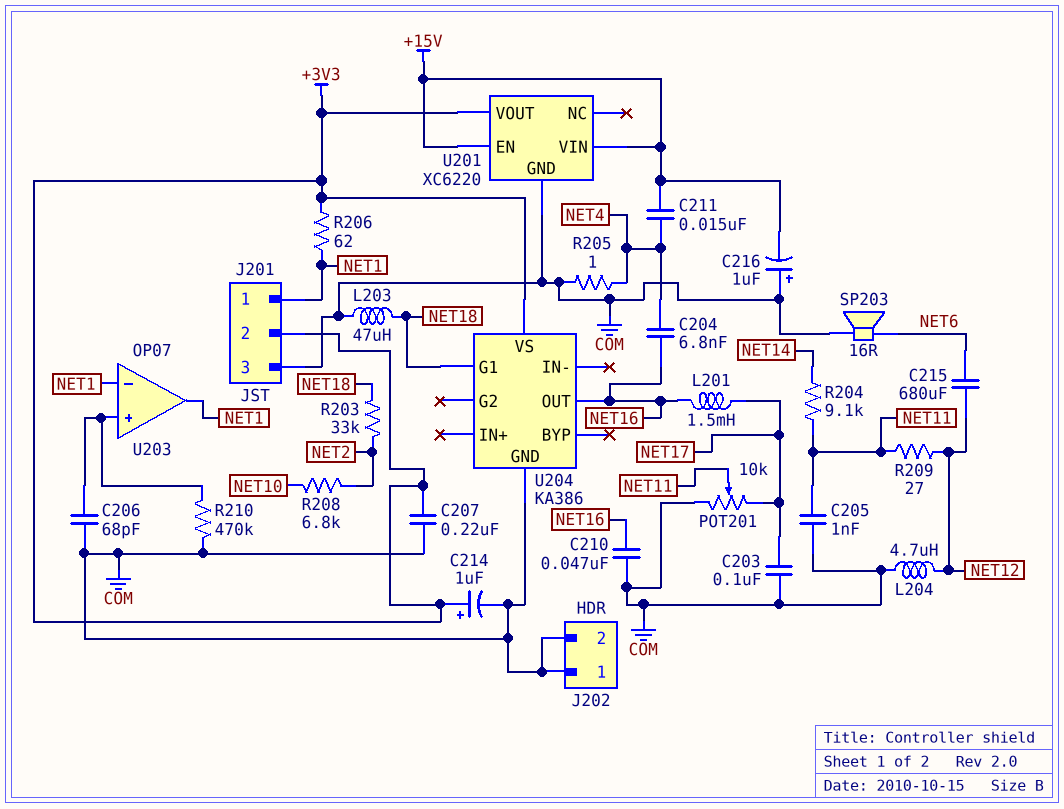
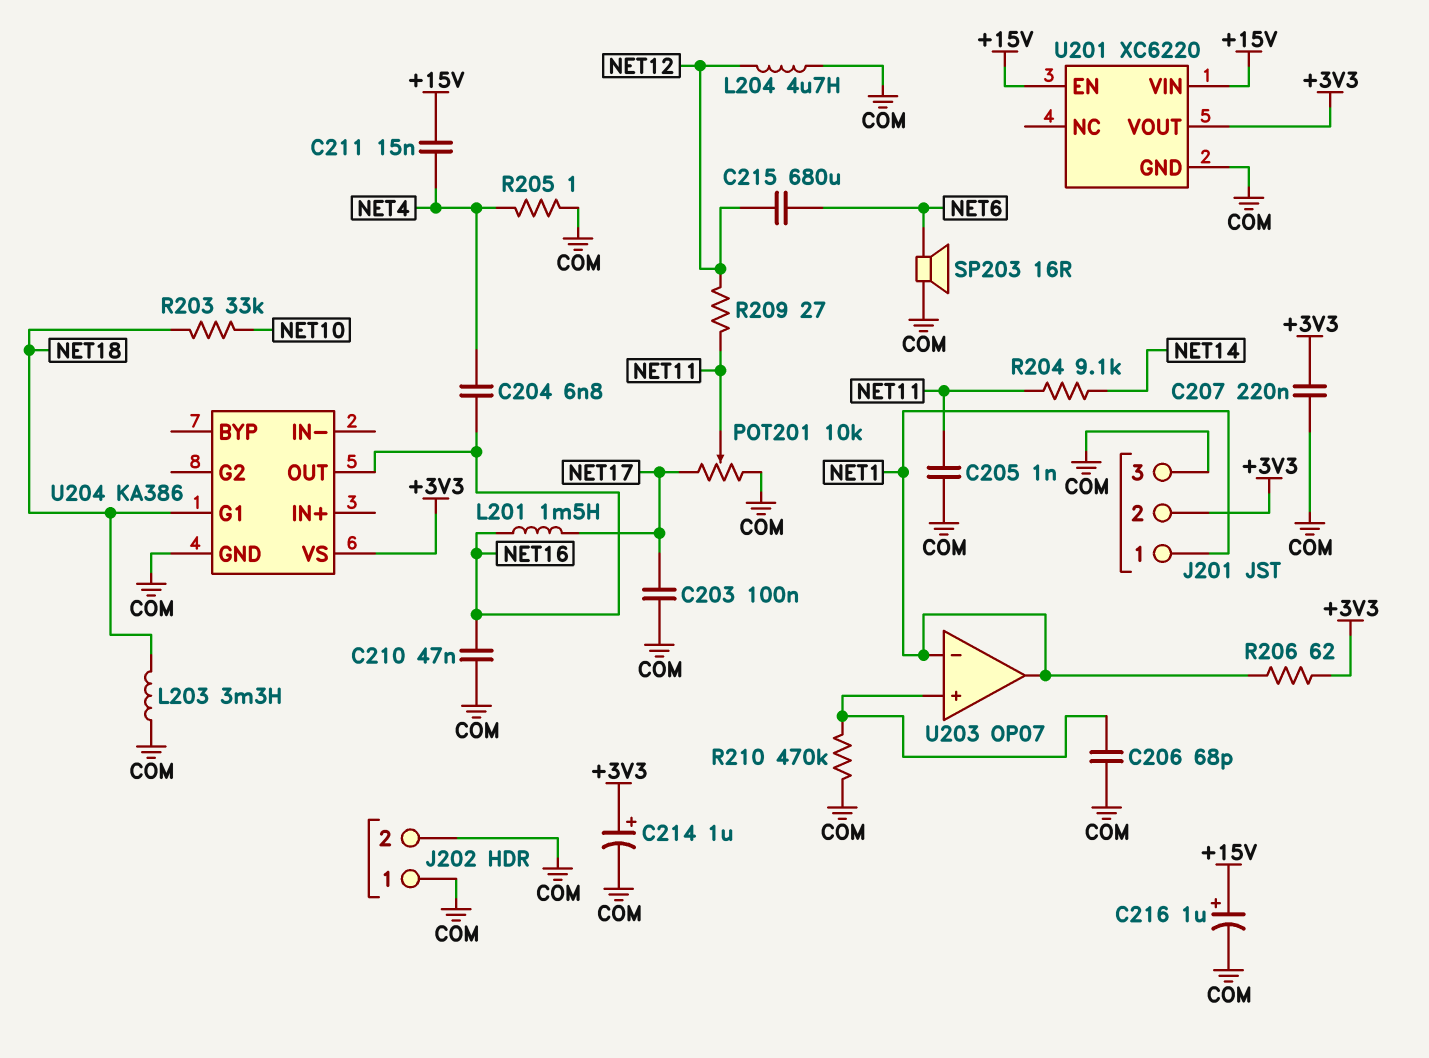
C216: 1uF (plus COM, minus +15V) -> 1uF (plus +15V, minus COM)
L203: 47uH (COM, NET18) -> 3.3mH (COM, NET18)
R203: 33k (NET2, NET18) -> 33k (NET10, NET18)
R208: 6.8k (NET2, NET10) -> none

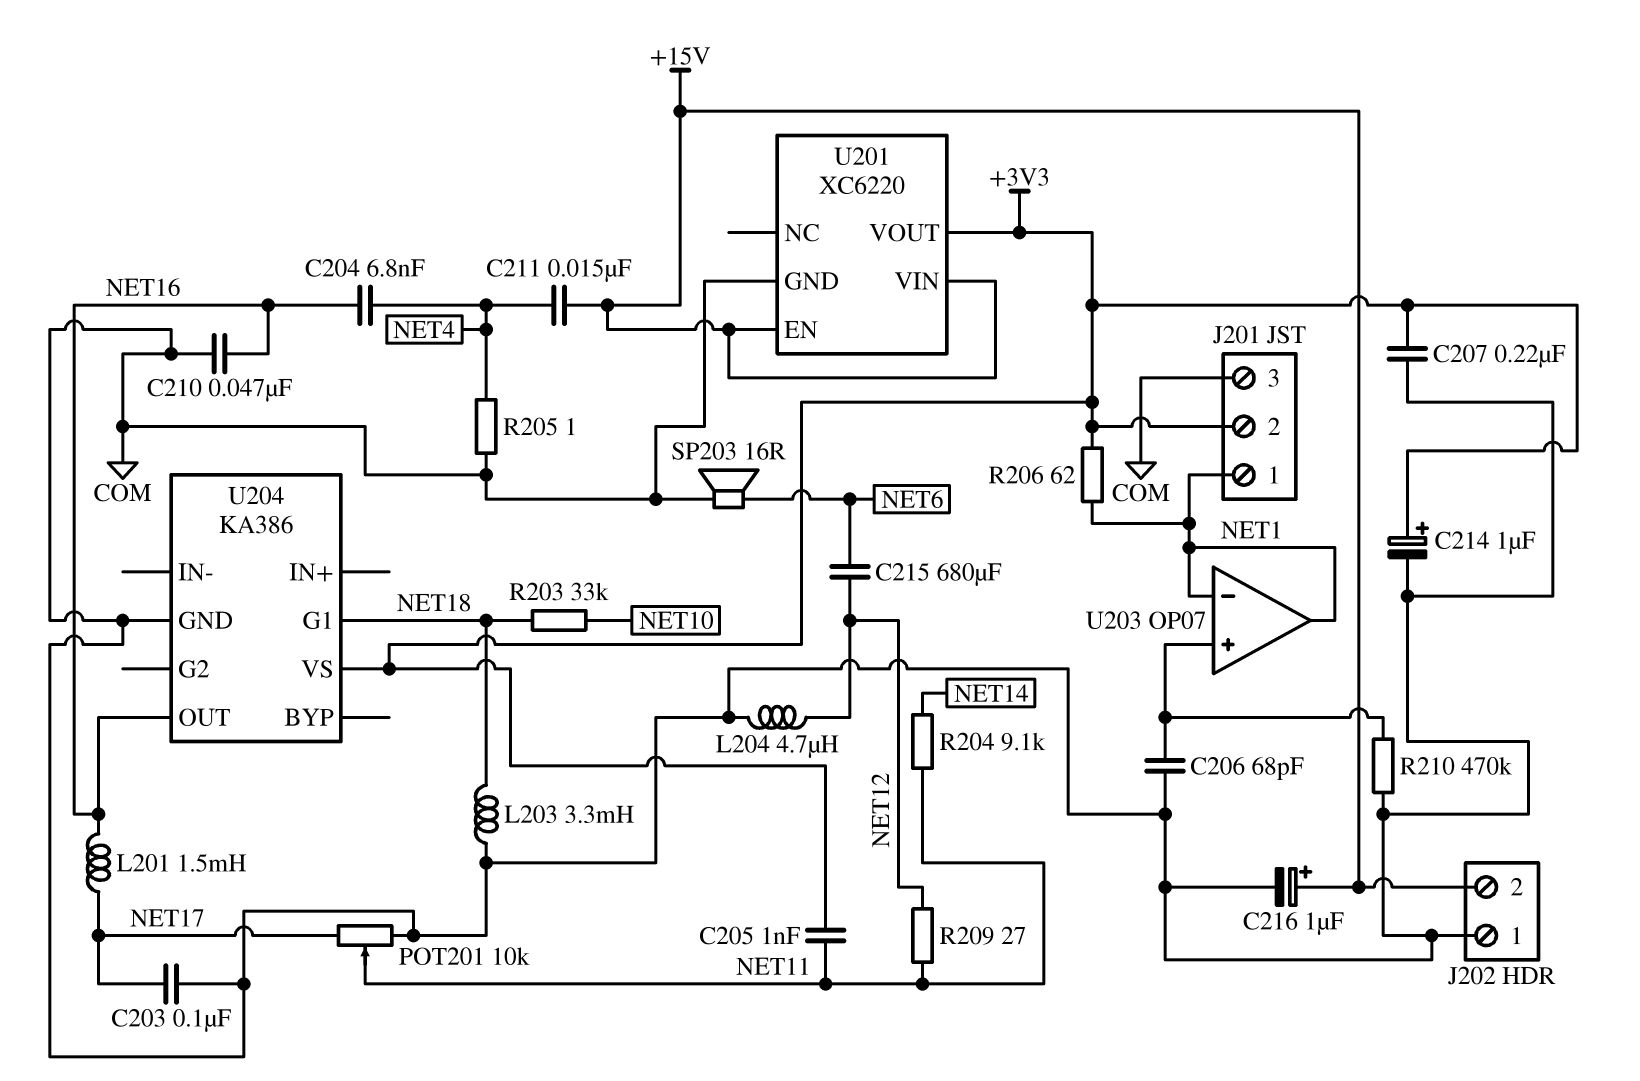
C205: 1nF (COM, NET11) -> 1nF (+3V3, NET11)
J202 pin 2: COM -> +15V

